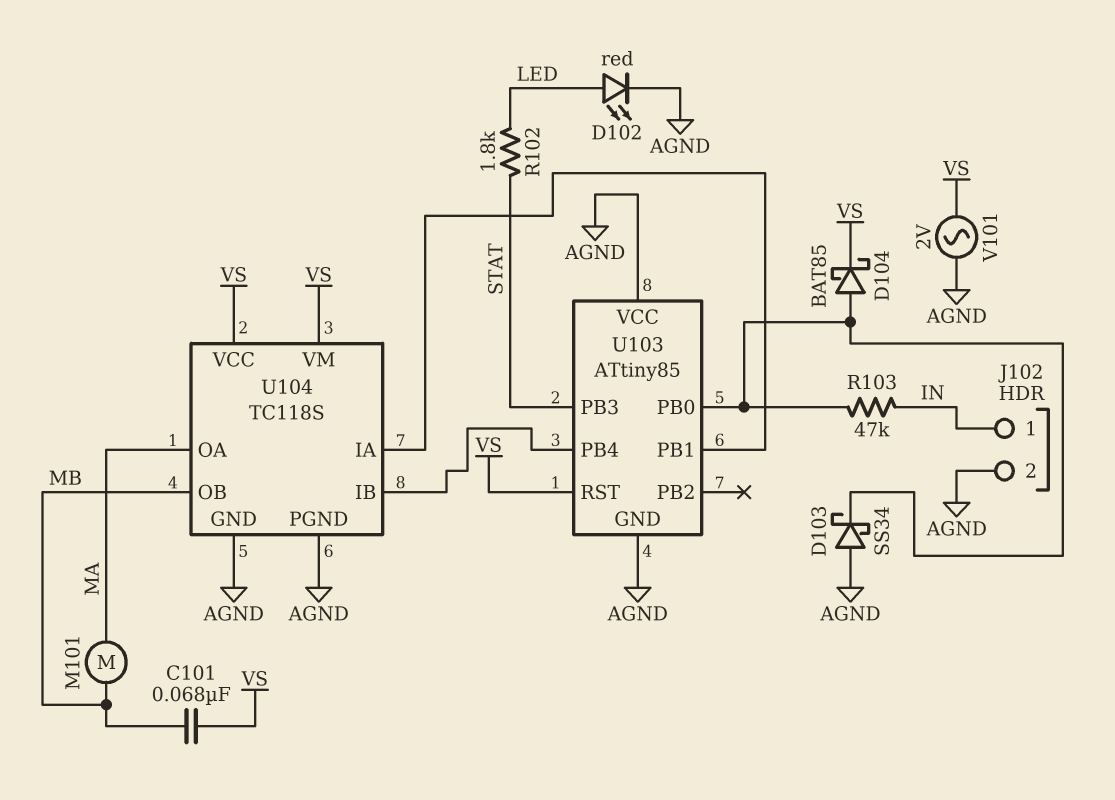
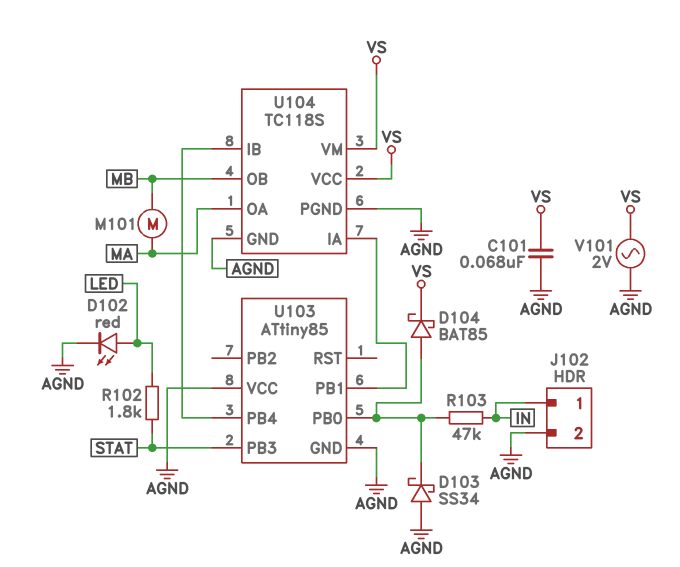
C101: 68nF (MB, VS) -> 68nF (AGND, VS)
U103 pin RST: VS -> none

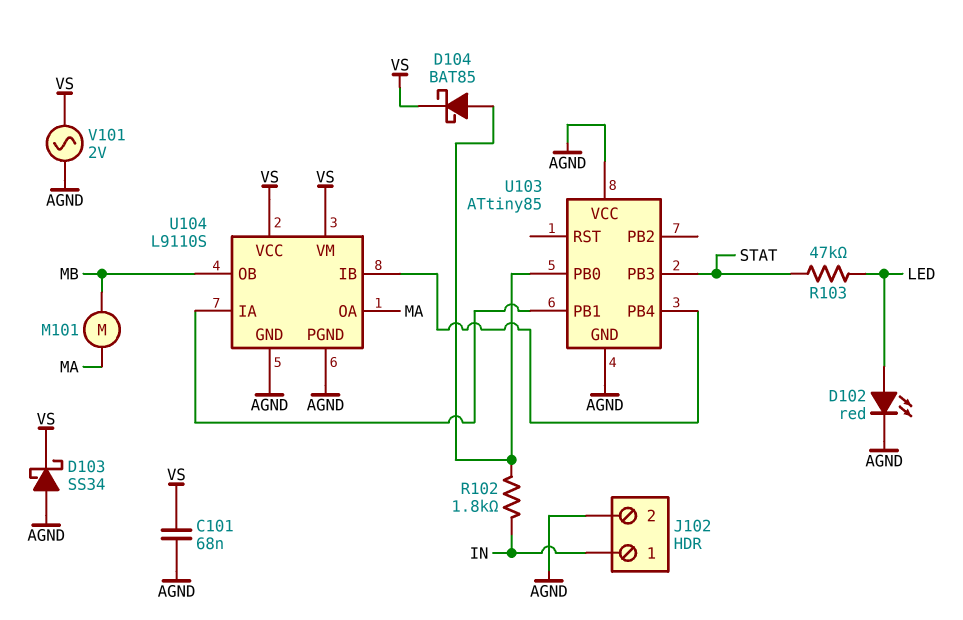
D103: schottky SS34 (A AGND, K U103/PB0) -> schottky SS34 (A AGND, K VS)
R102: 1.8k (LED, STAT) -> 1.8k (IN, U103/PB0)
R103: 47k (IN, U103/PB0) -> 47k (LED, STAT)
U104: TC118S -> L9110S

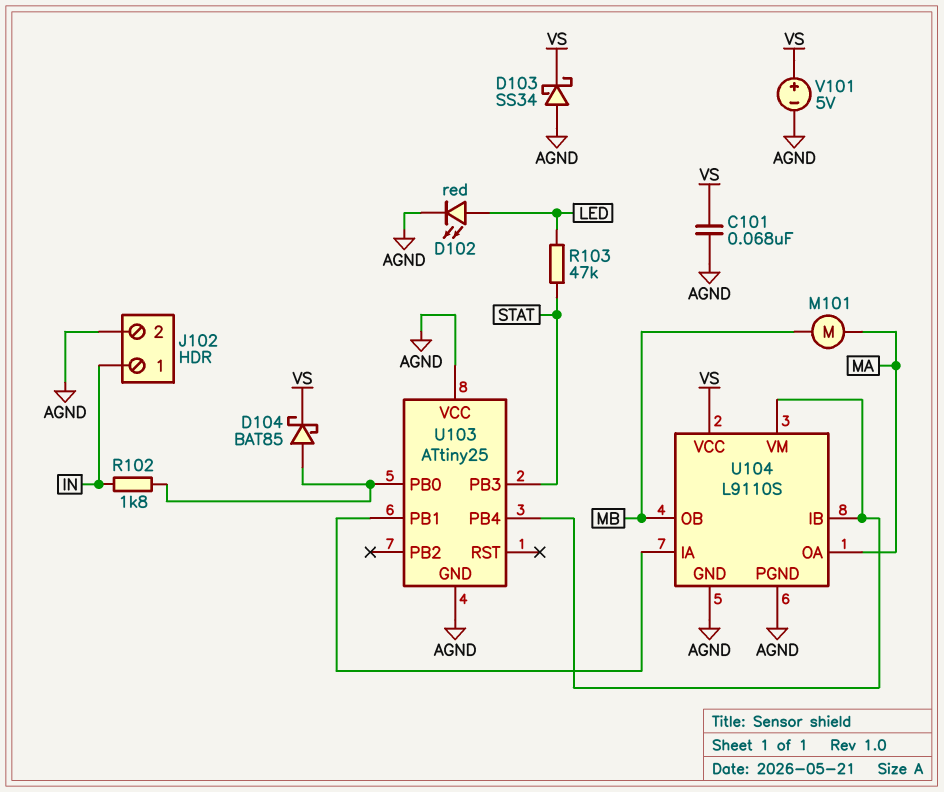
U103: ATtiny85 -> ATtiny25
U104 pin VM: VS -> U103/PB4
V101: AC 2V (AGND, VS) -> 5V (plus VS, minus AGND)

